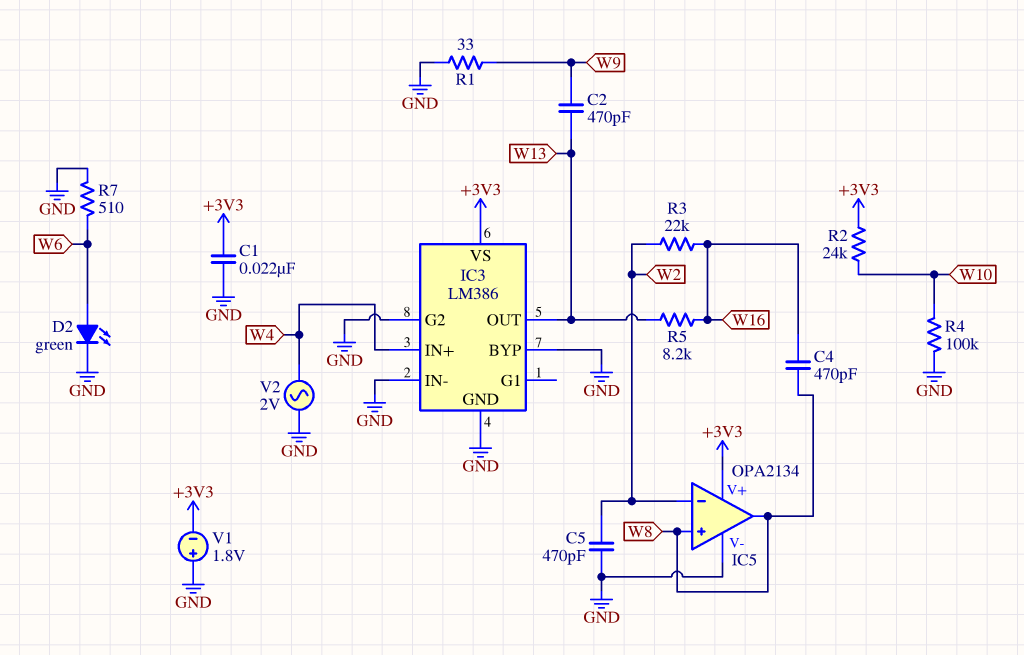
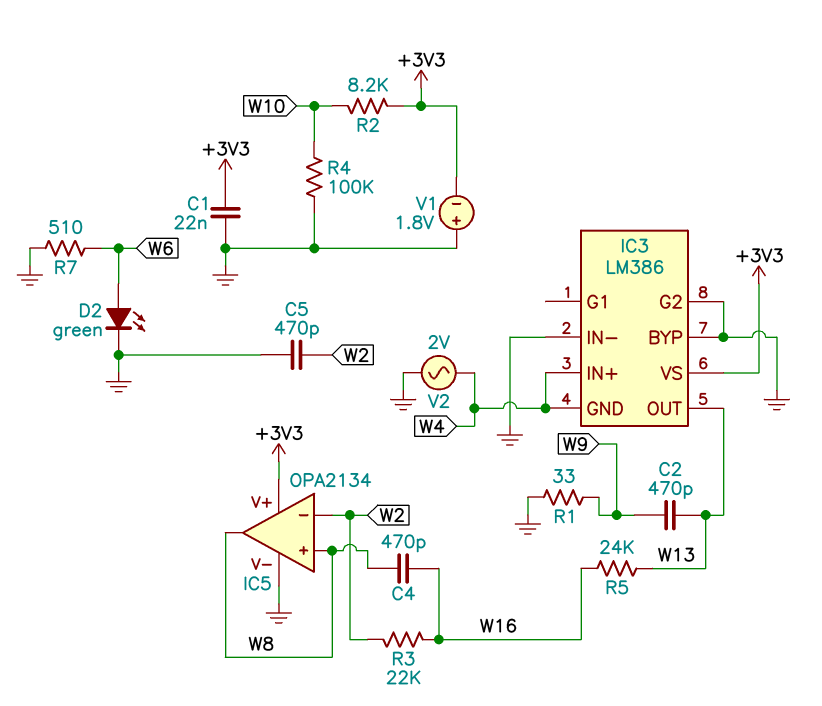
IC3 pin GND: GND -> W4
R2: 24k (+3V3, W10) -> 8.2k (+3V3, W10)
R5: 8.2k (W13, W16) -> 24k (W13, W16)

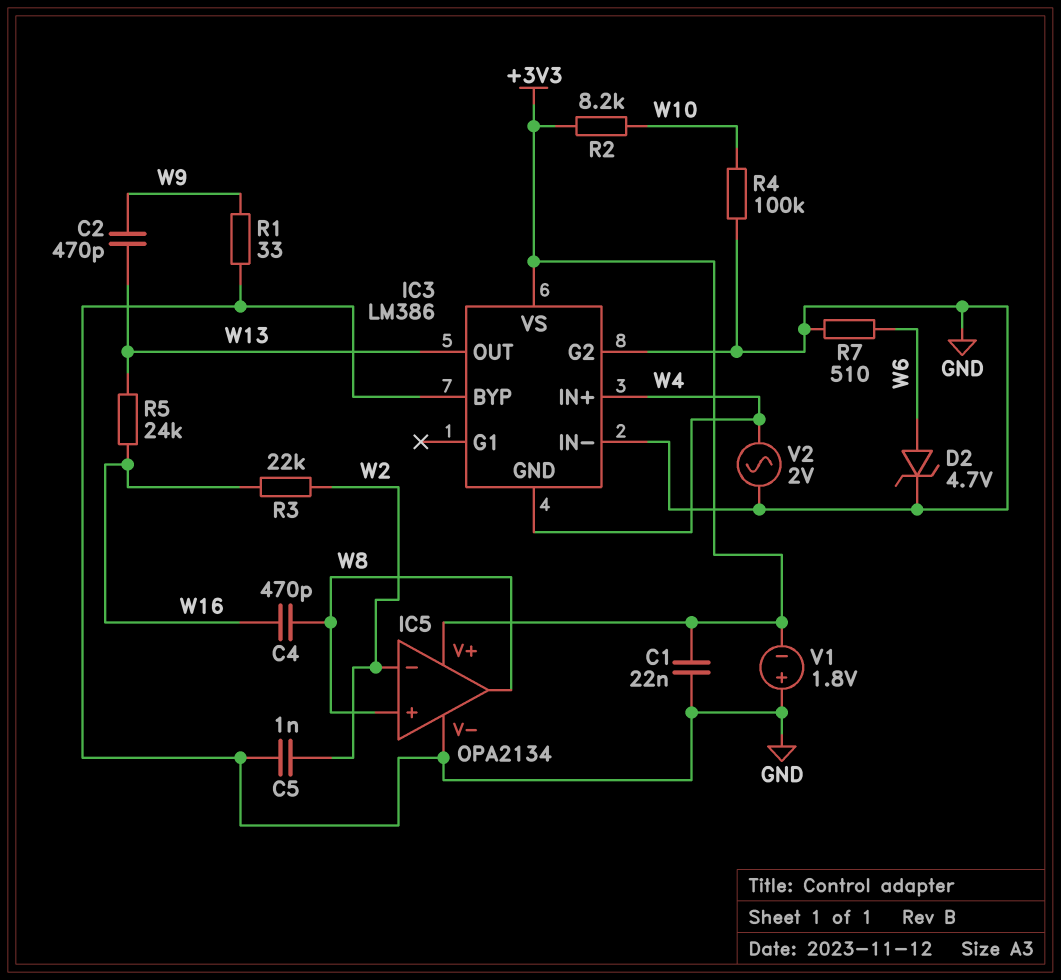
C5: 470pF (GND, W2) -> 1nF (GND, W2)
D2: LED green (A W6, K GND) -> zener 4.7V (A W6, K GND)

